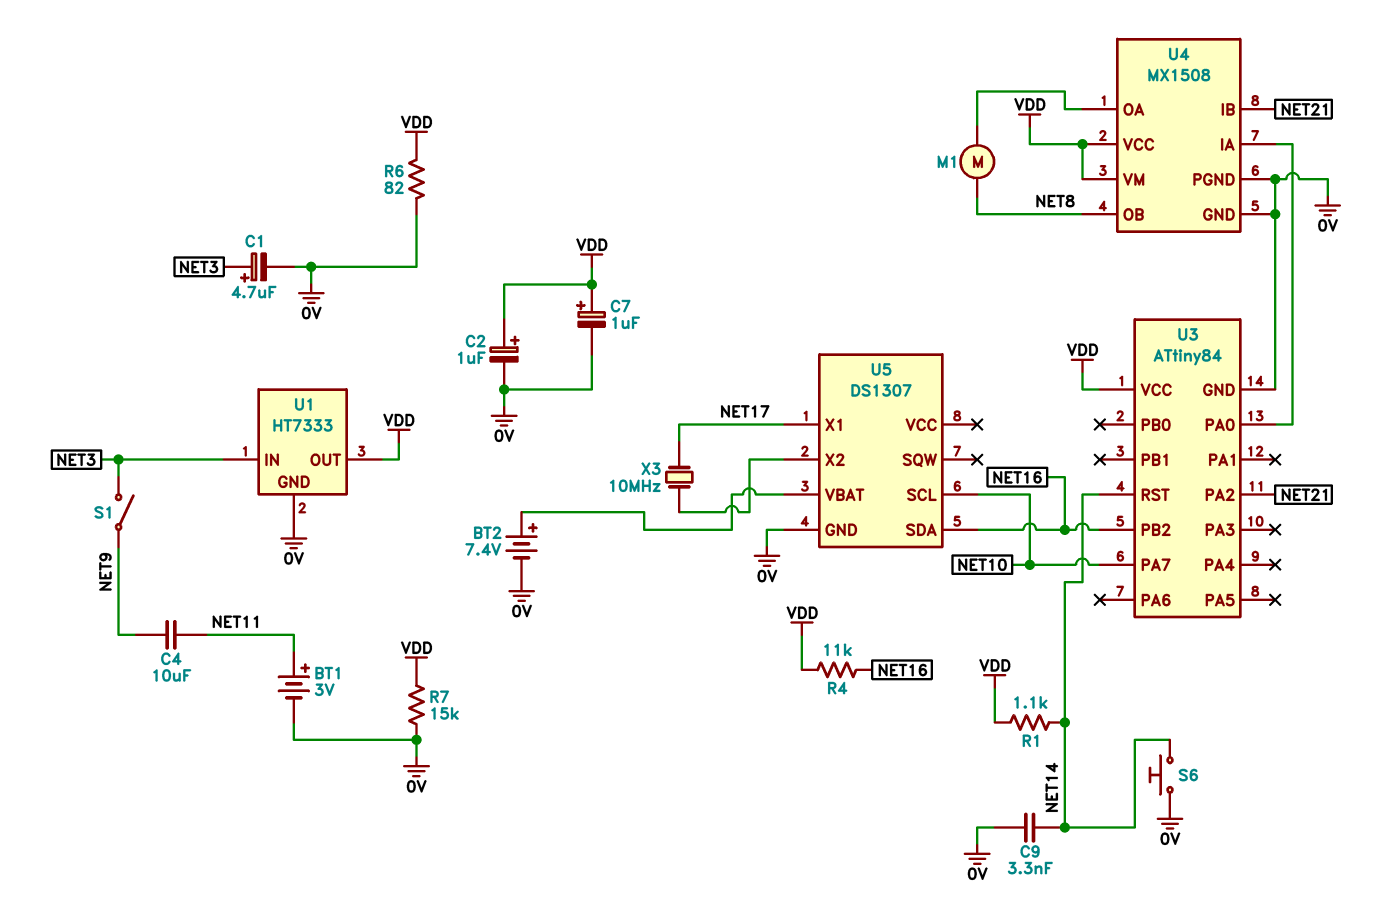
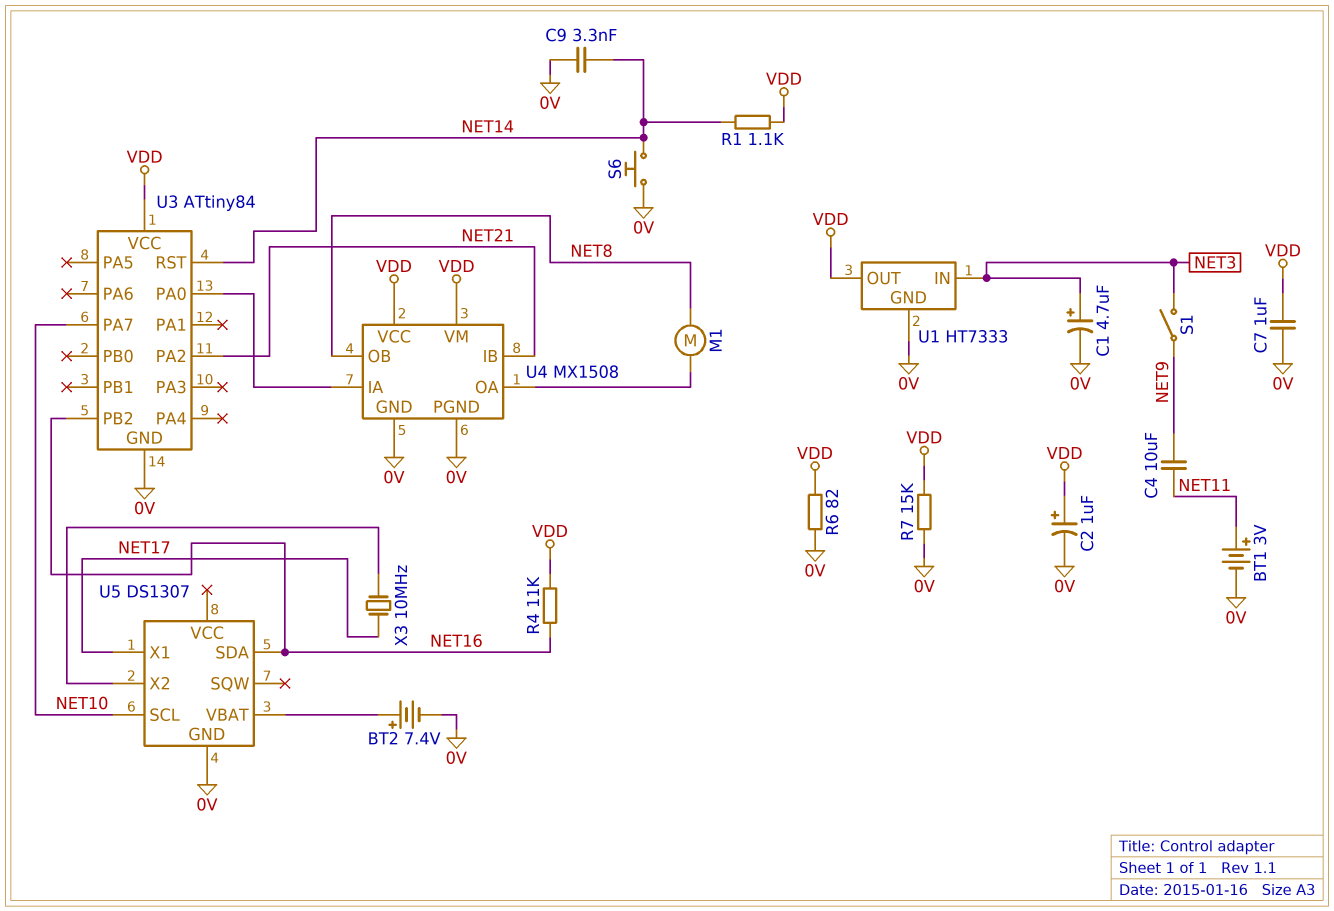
C7: 1uF (plus VDD, minus 0V) -> 1uF (0V, VDD)

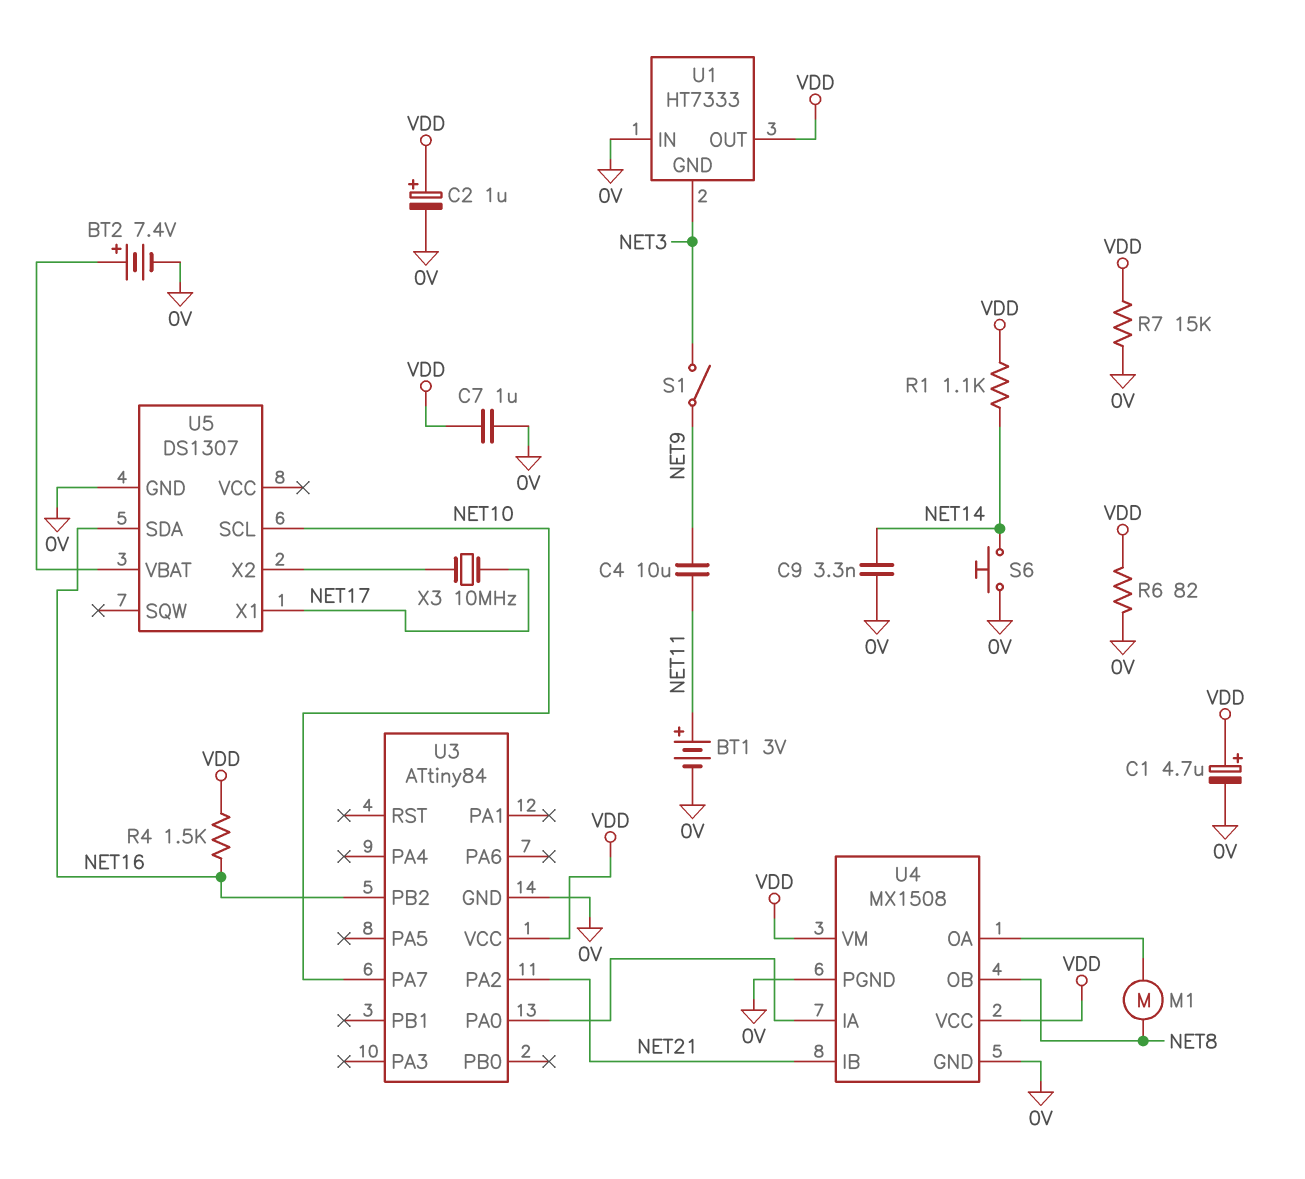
C1: 4.7uF (plus NET3, minus 0V) -> 4.7uF (plus VDD, minus 0V)
R4: 11k (NET16, VDD) -> 1.5k (NET16, VDD)
U1 pin GND: 0V -> NET3
U1 pin IN: NET3 -> 0V
U3 pin RST: NET14 -> none

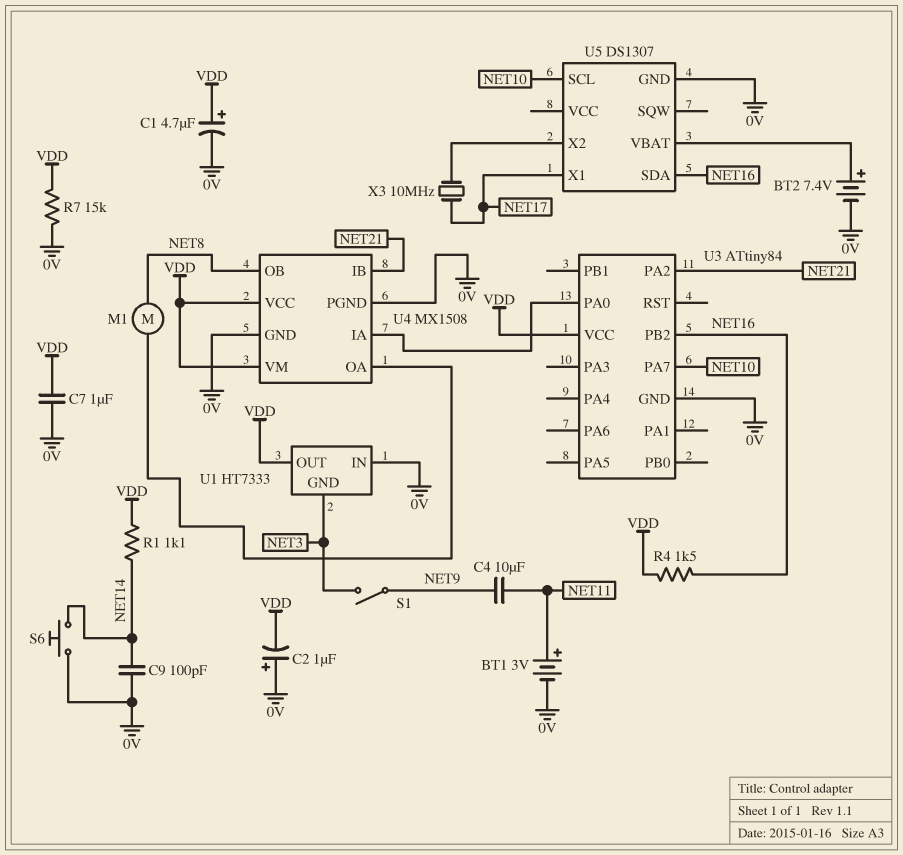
C2: 1uF (plus VDD, minus 0V) -> 1uF (plus 0V, minus VDD)
C9: 3.3nF (0V, NET14) -> 100pF (0V, NET14)
R6: 82 (0V, VDD) -> none

